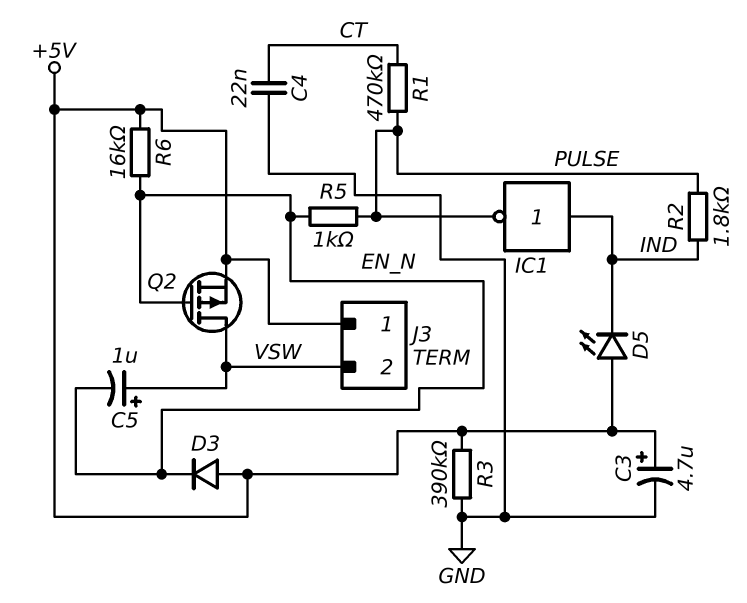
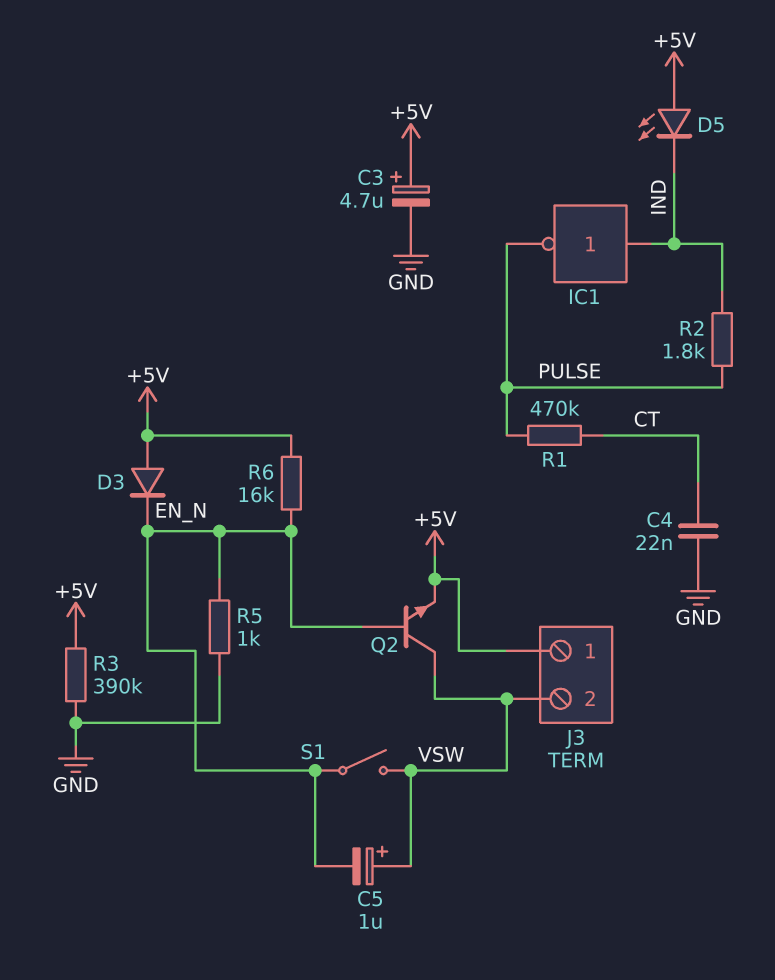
Q2: PMOS (G EN_N, D VSW, S +5V) -> NPN (B EN_N, C VSW, E +5V)
R5: 1k (EN_N, PULSE) -> 1k (EN_N, GND)
S1: none -> switch (EN_N, VSW)

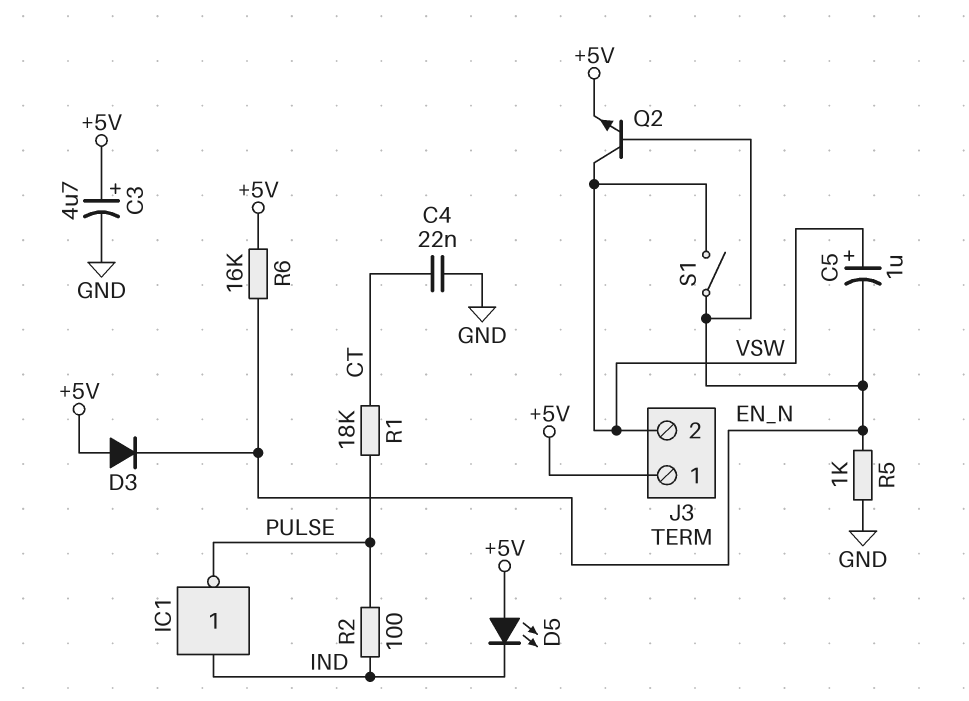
R1: 470k (CT, PULSE) -> 18k (CT, PULSE)
R2: 1.8k (IND, PULSE) -> 100 (IND, PULSE)
R3: 390k (+5V, GND) -> none

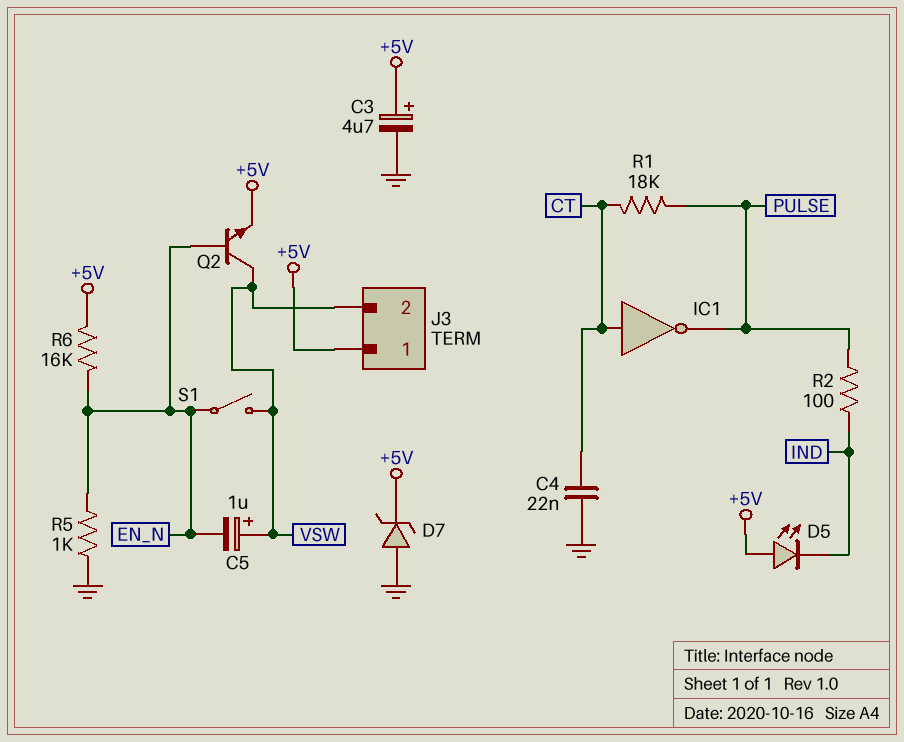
D3: diode (A +5V, K EN_N) -> none
D7: none -> zener (A GND, K +5V)
IC1: NOT (in IND, out PULSE) -> NOT (in CT, out PULSE)

